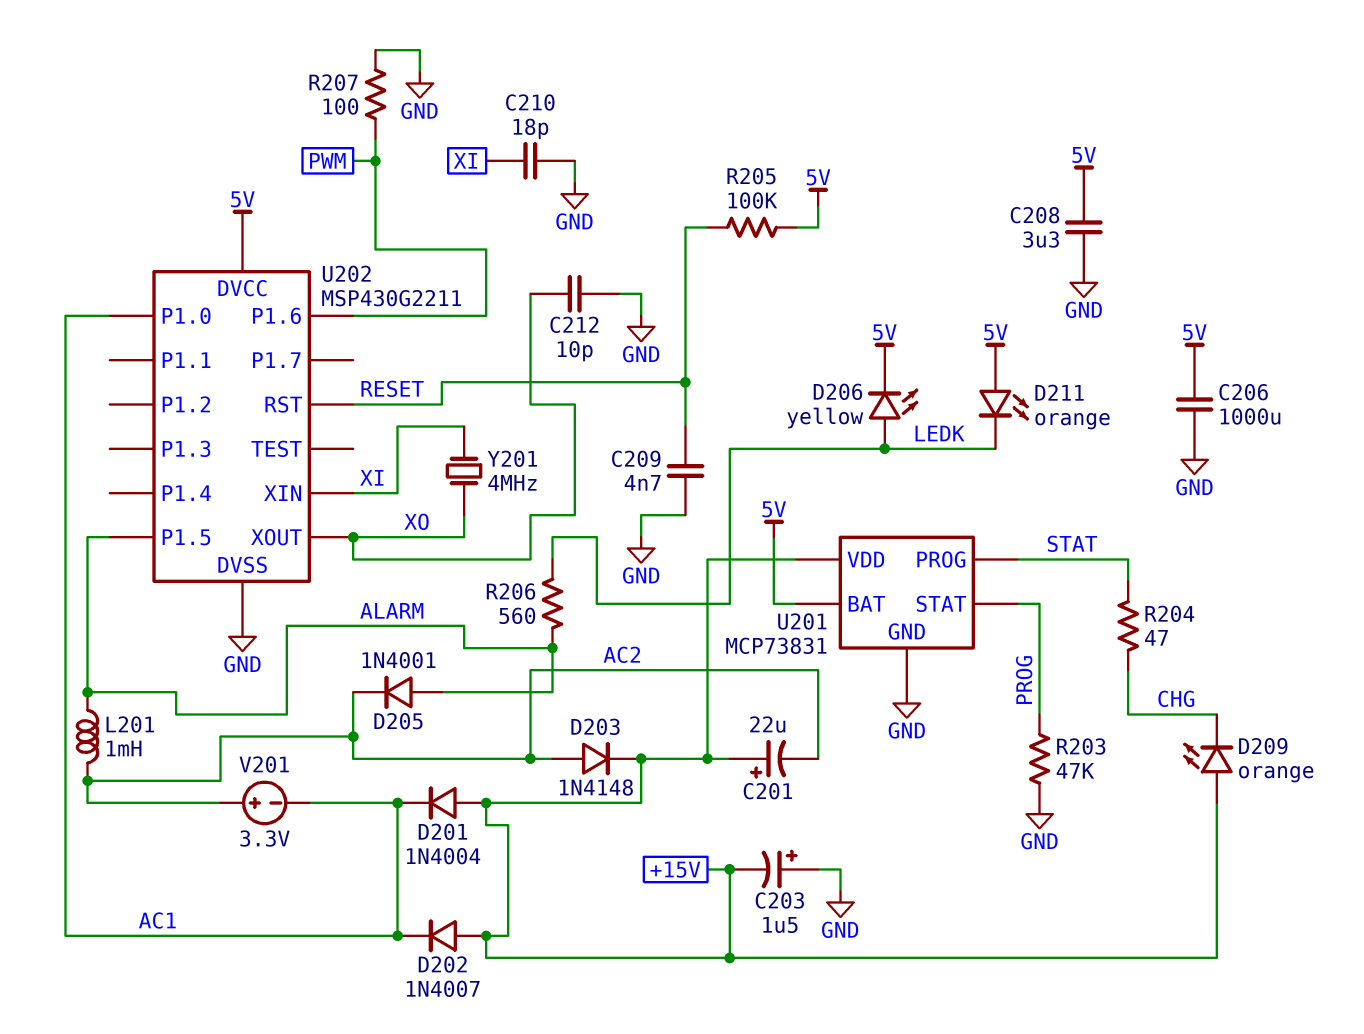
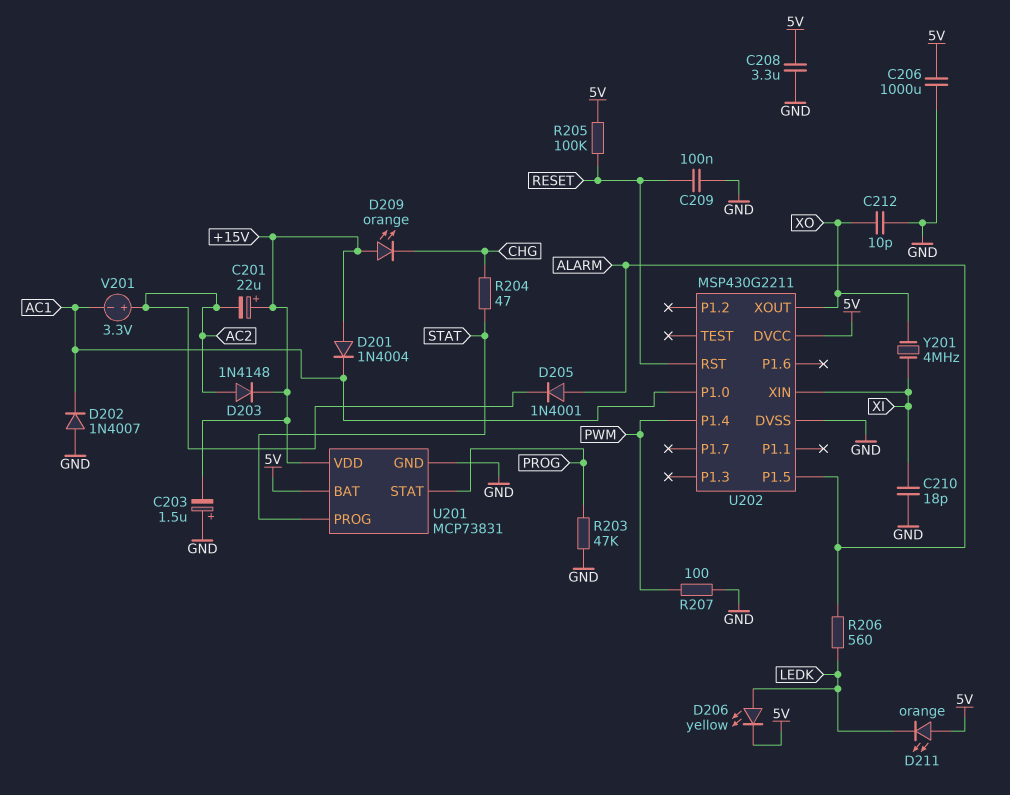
C209: 4.7nF (GND, RESET) -> 100nF (GND, RESET)
D202: diode 1N4007 (A +15V, K AC1) -> diode 1N4007 (A GND, K AC1)
L201: 1mH (AC2, ALARM) -> none
U202 pin P1.4: none -> PWM
U202 pin P1.6: PWM -> none

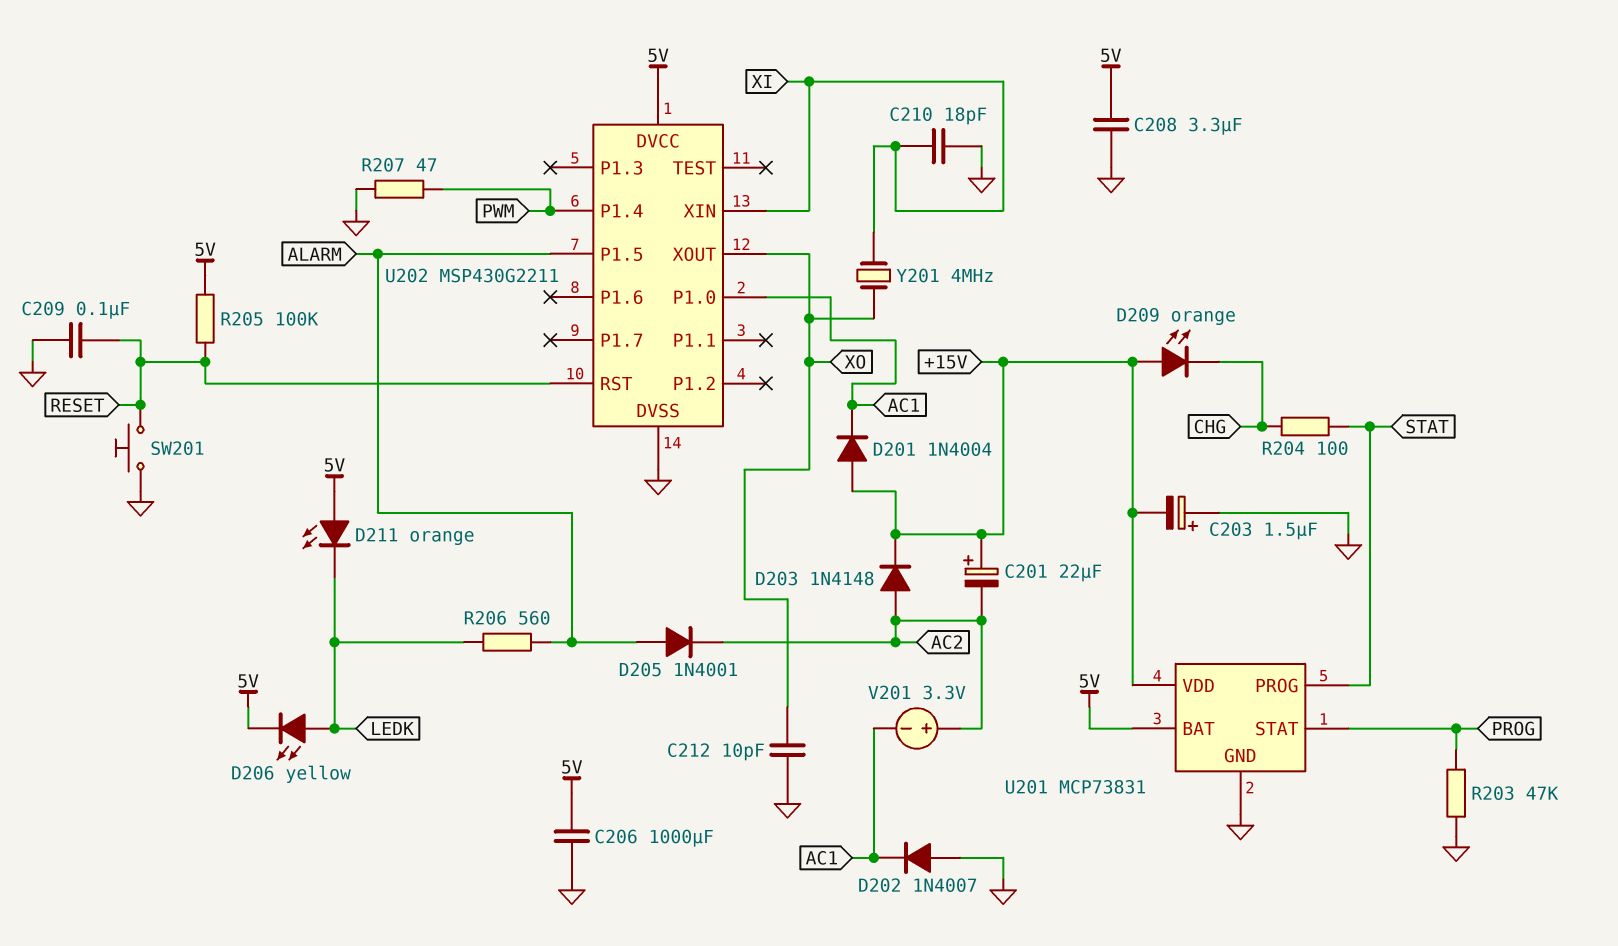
R204: 47 (CHG, STAT) -> 100 (CHG, STAT)
R207: 100 (GND, PWM) -> 47 (GND, PWM)
SW201: none -> button (GND, RESET)

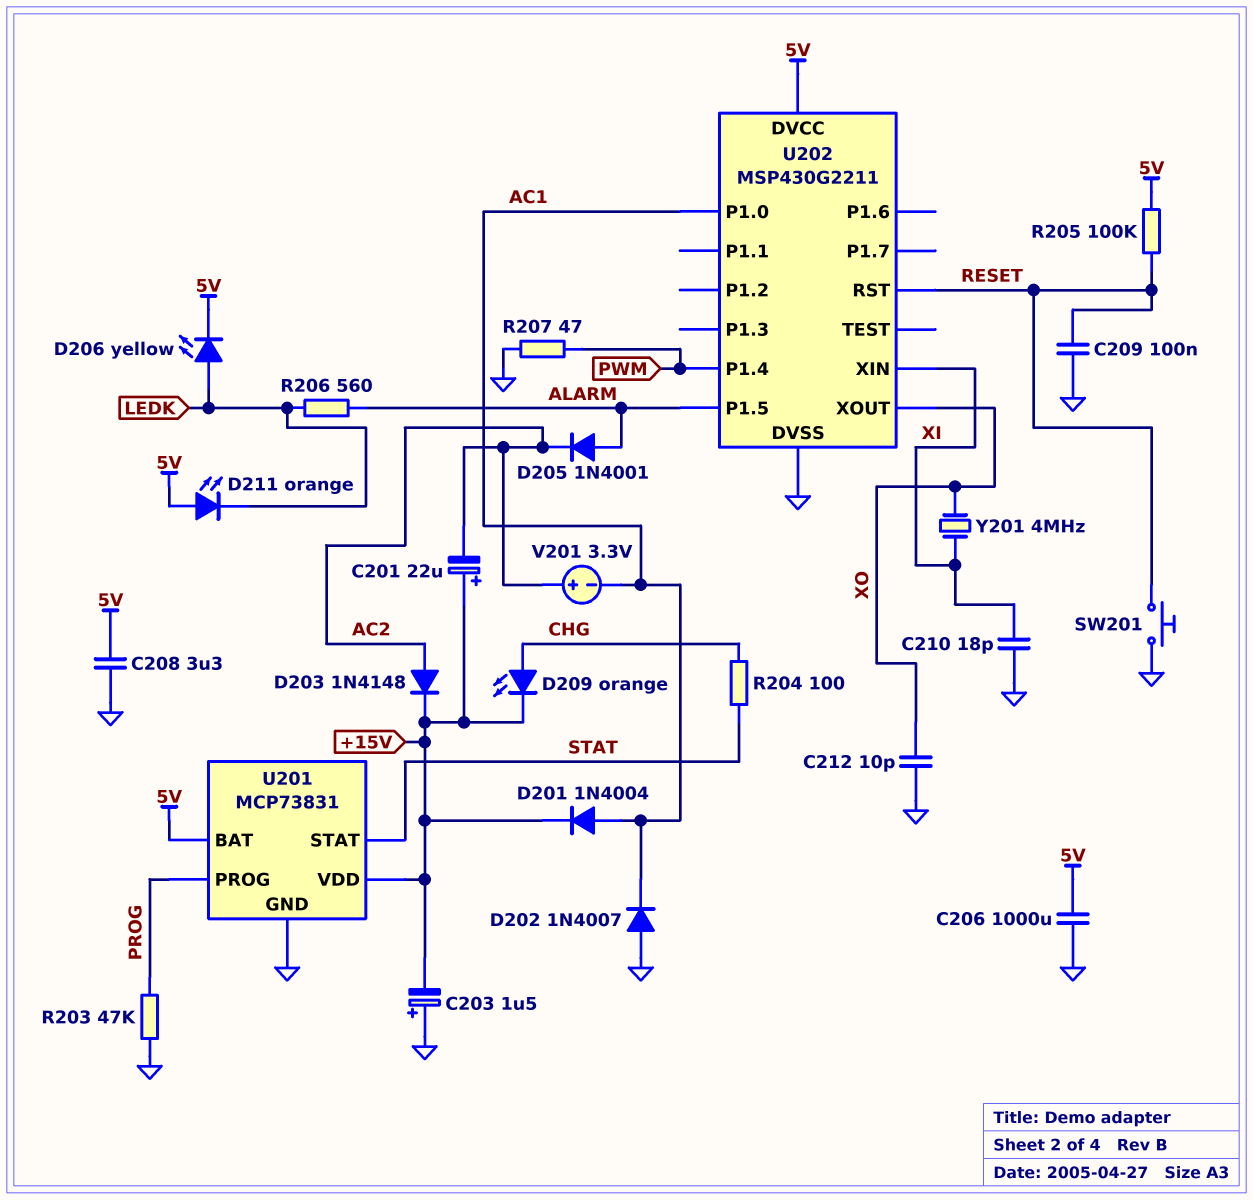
D201: diode 1N4004 (A +15V, K AC1) -> diode 1N4004 (A AC1, K +15V)
D209: LED orange (A +15V, K CHG) -> LED orange (A CHG, K +15V)
U201 pin PROG: STAT -> PROG
U201 pin STAT: PROG -> STAT

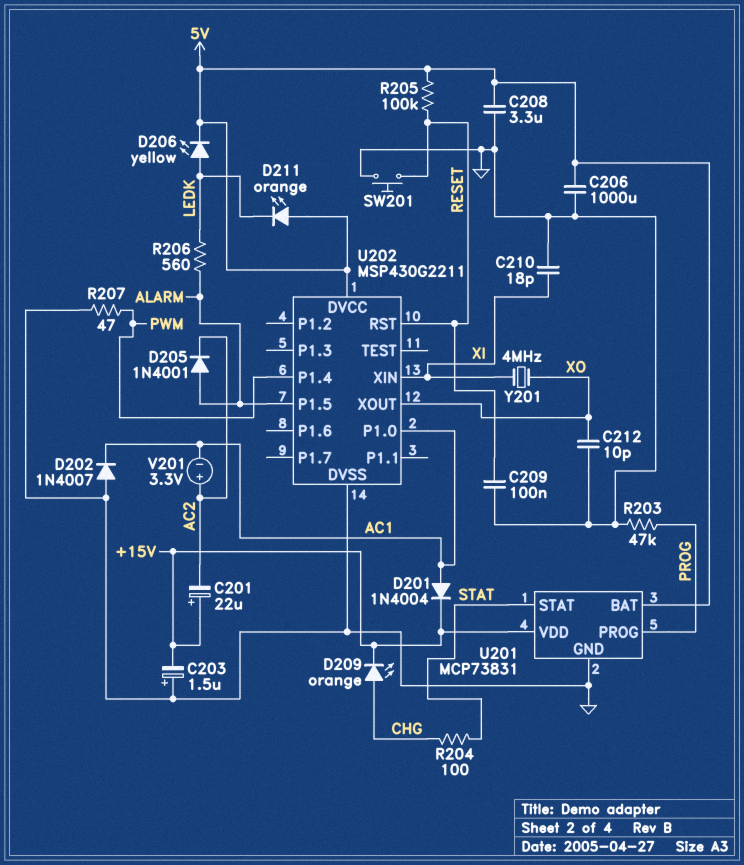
D203: diode 1N4148 (A AC2, K +15V) -> none

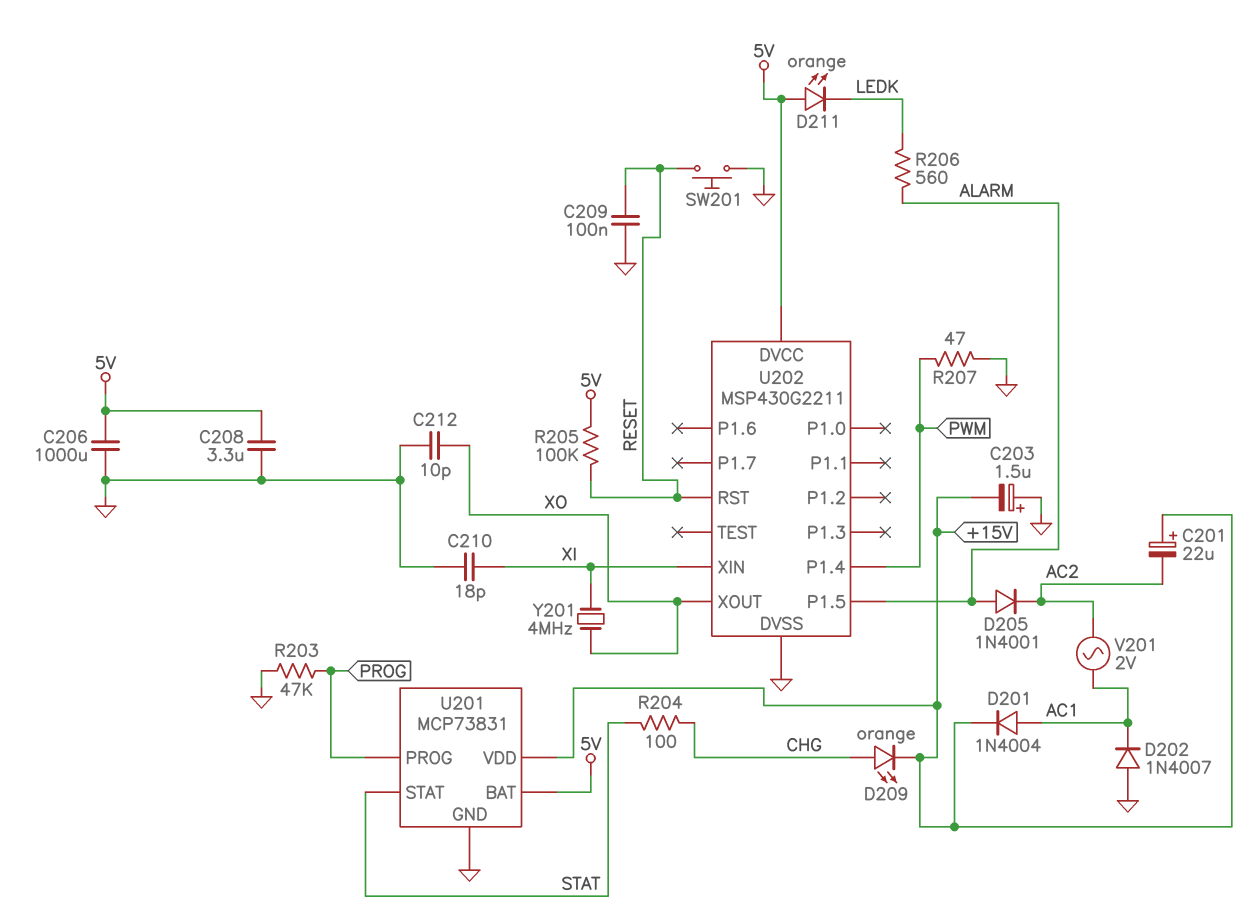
D206: LED yellow (A LEDK, K 5V) -> none
U202 pin P1.0: AC1 -> none
V201: 3.3V (plus AC2, minus AC1) -> AC 2V (AC1, AC2)

